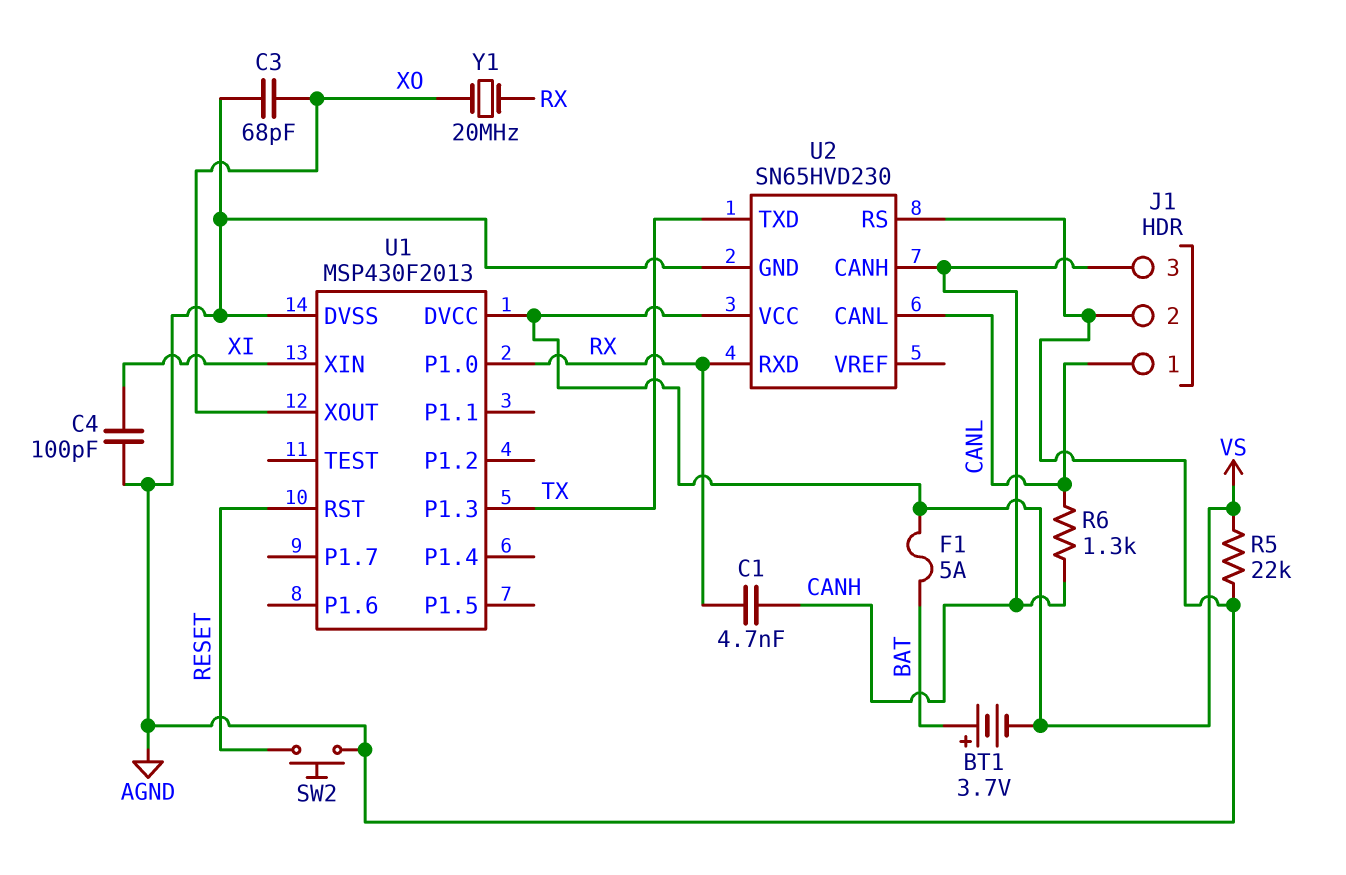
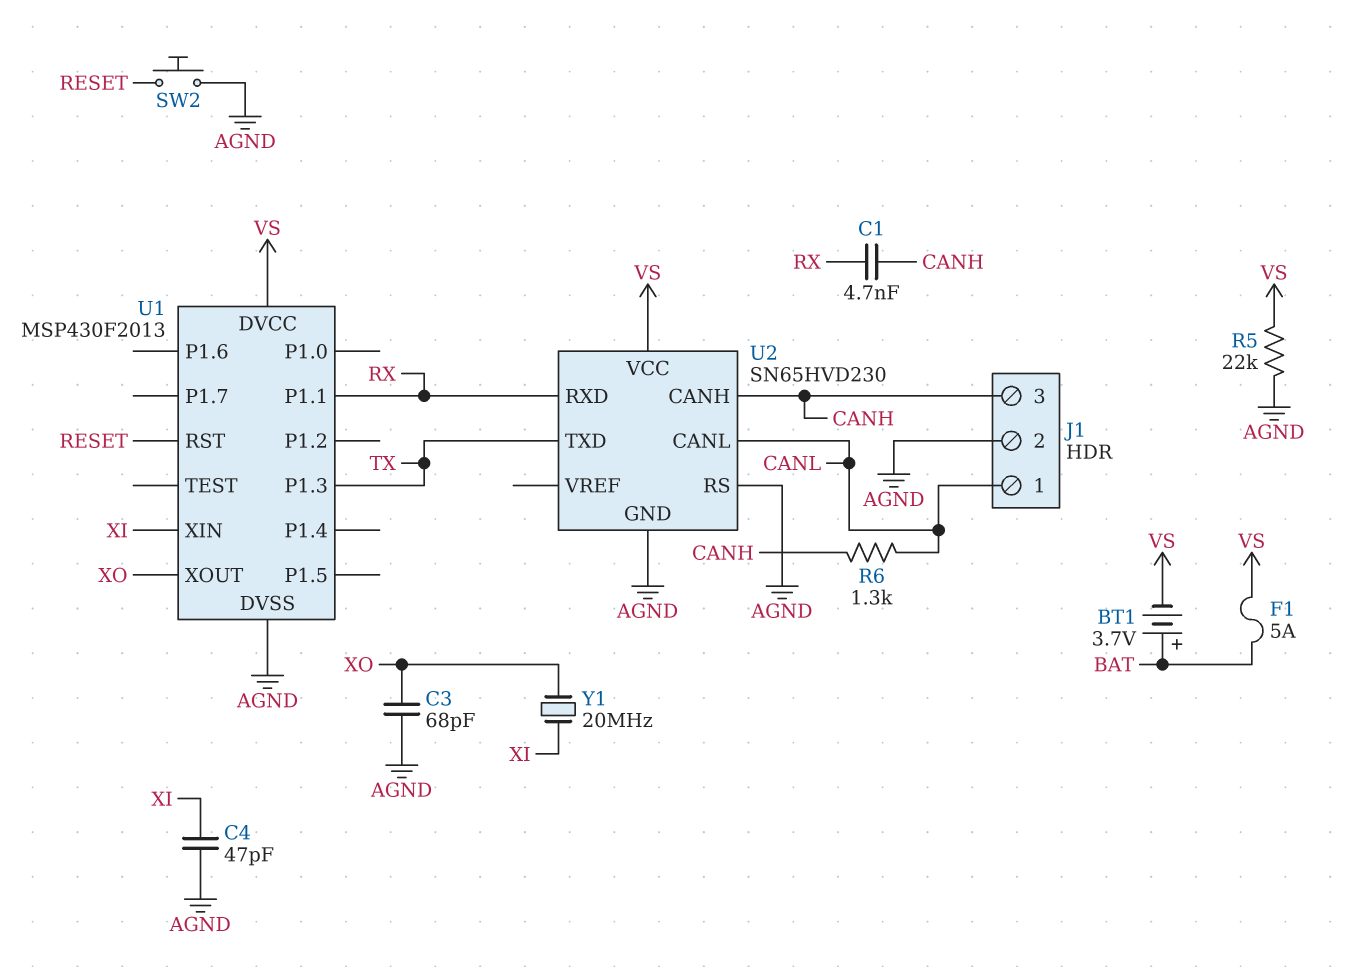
C4: 100pF (AGND, XI) -> 47pF (AGND, XI)
U1 pin P1.0: RX -> none
U1 pin P1.1: none -> RX
Y1: 20MHz (RX, XO) -> 20MHz (XI, XO)

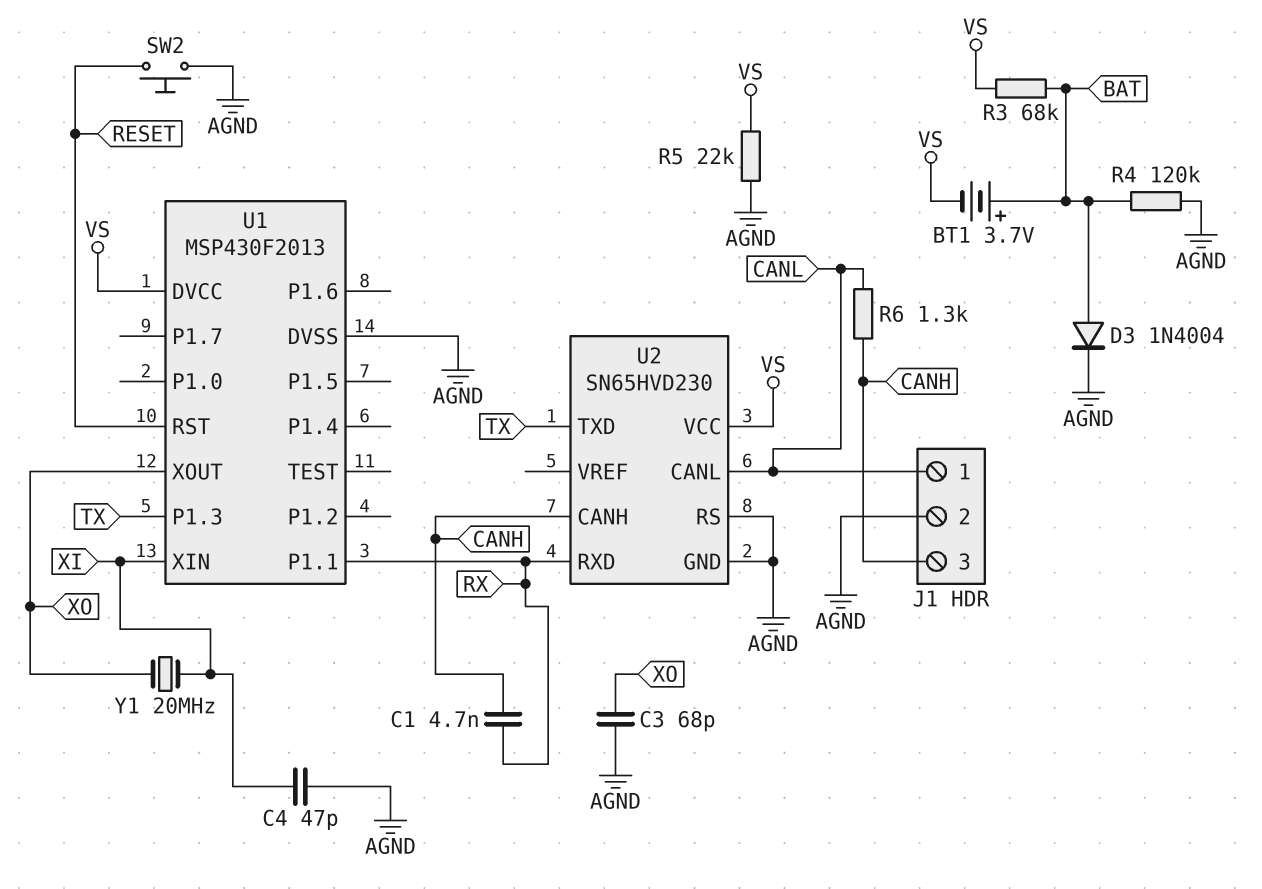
D3: none -> diode 1N4004 (A BAT, K AGND)
F1: 5A (BAT, VS) -> none
R3: none -> 68k (BAT, VS)
R4: none -> 120k (AGND, BAT)

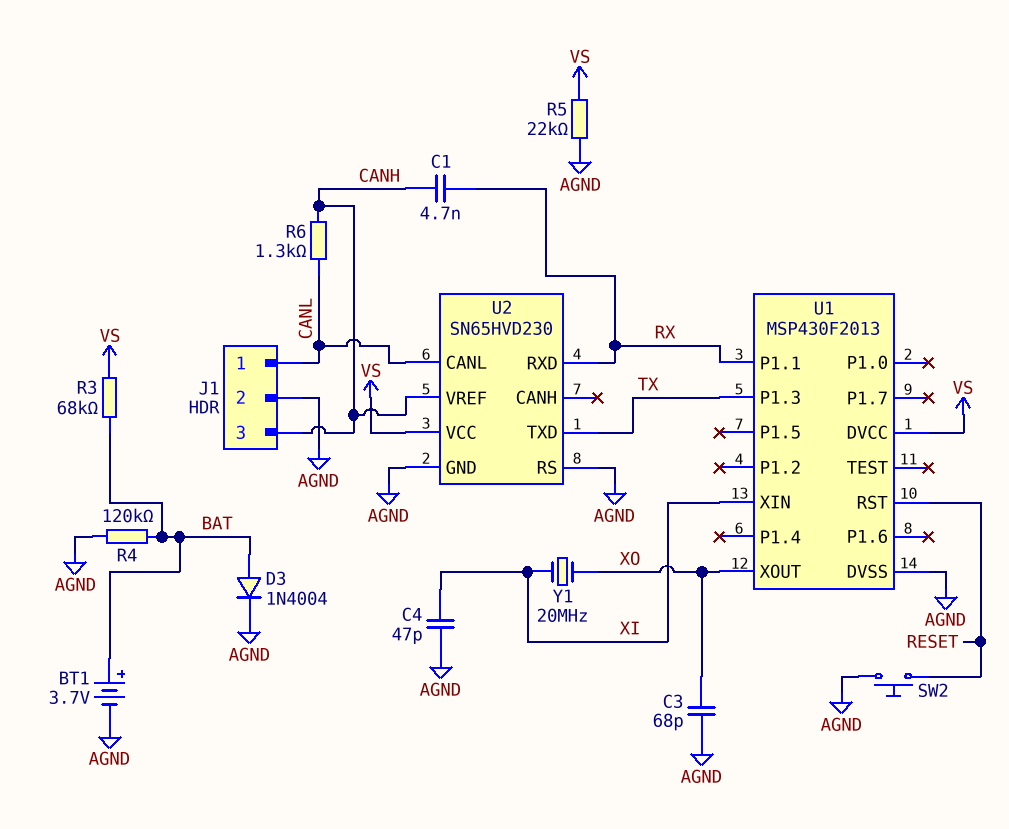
BT1: 3.7V (plus BAT, minus VS) -> 3.7V (plus BAT, minus AGND)
U2 pin CANH: CANH -> none
U2 pin VREF: none -> CANH

